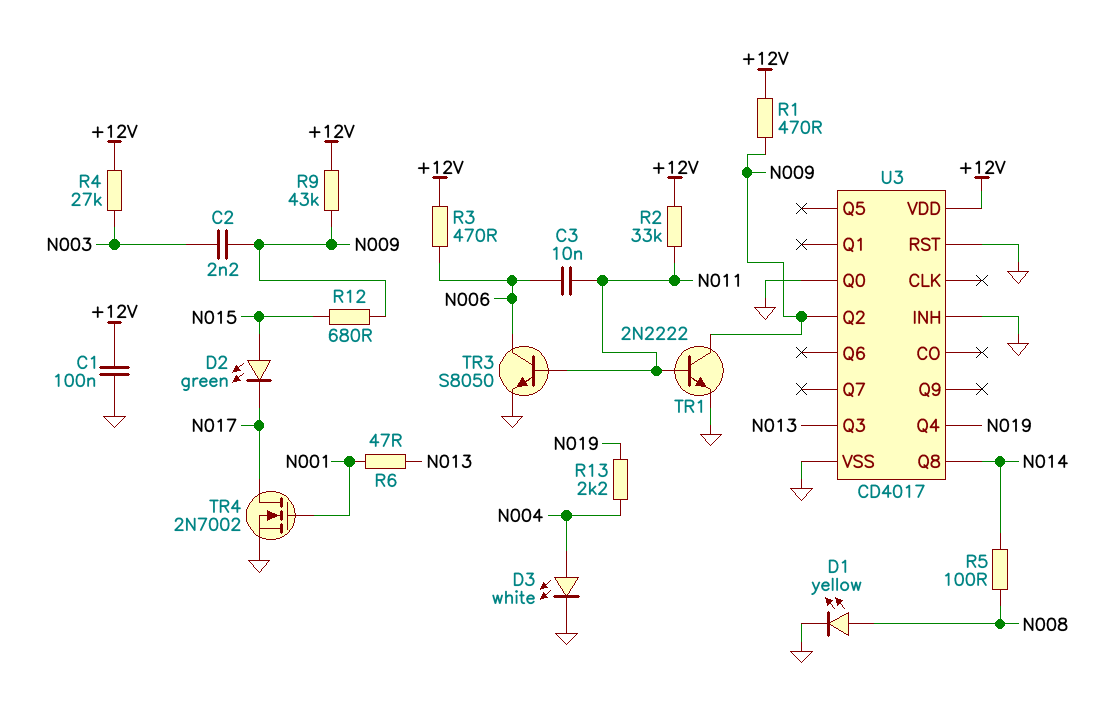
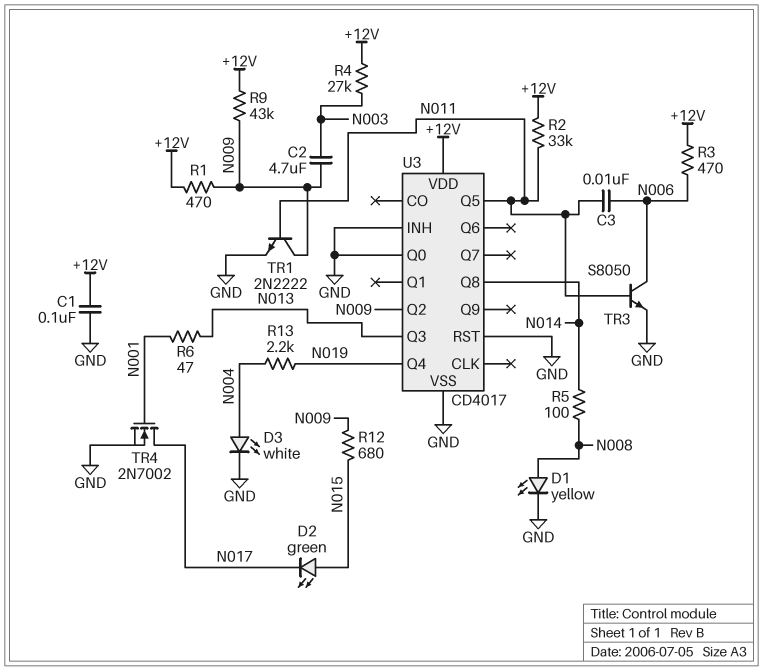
C2: 2.2nF (N003, N009) -> 4.7uF (N003, N009)
U3 pin Q5: none -> N011

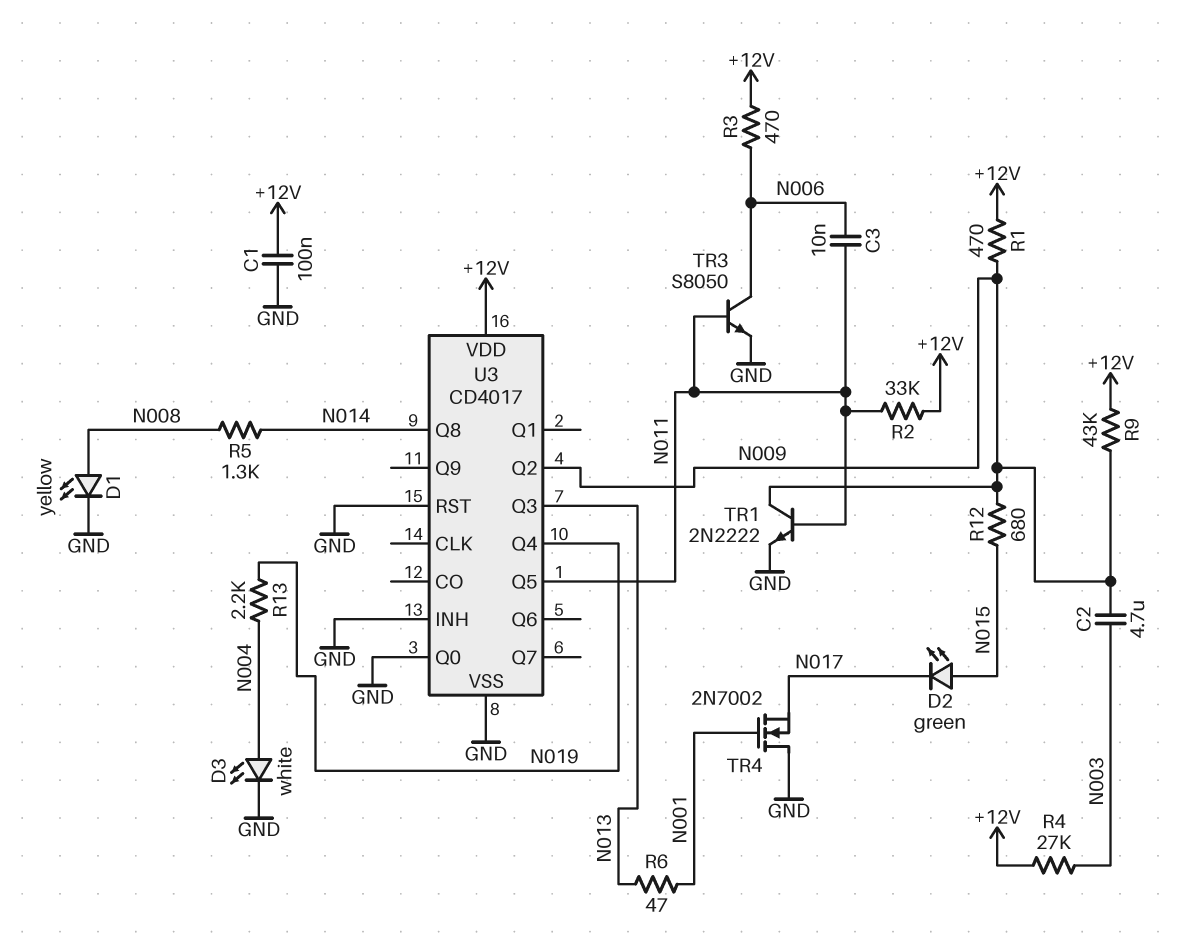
R5: 100 (N008, N014) -> 1.3k (N008, N014)
TR4: NMOS 2N7002 (G N001, D N017, S GND) -> NMOS 2N7002 (G N001, D GND, S N017)

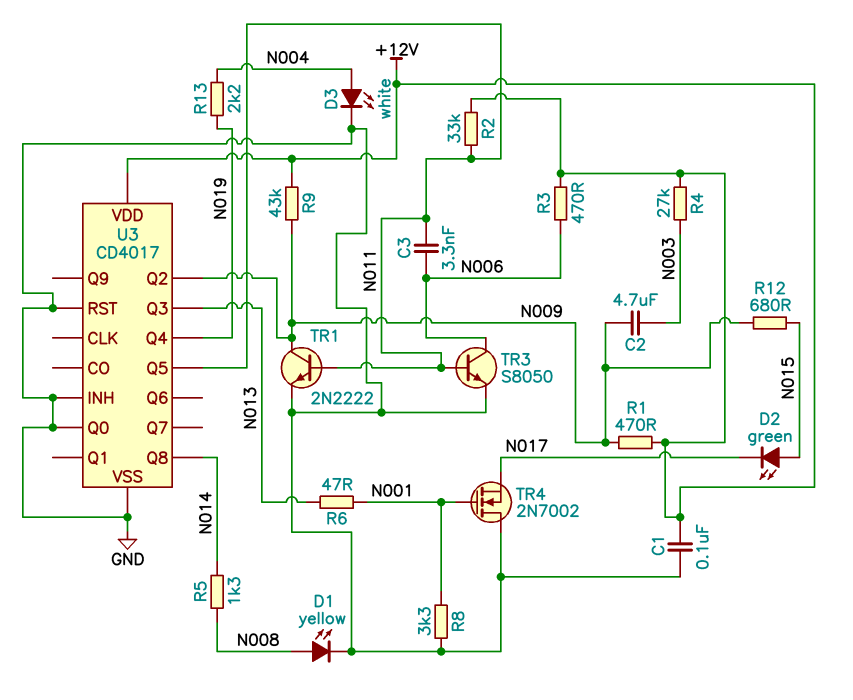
C3: 10nF (N006, N011) -> 3.3nF (N006, N011)
R8: none -> 3.3k (GND, N001)

